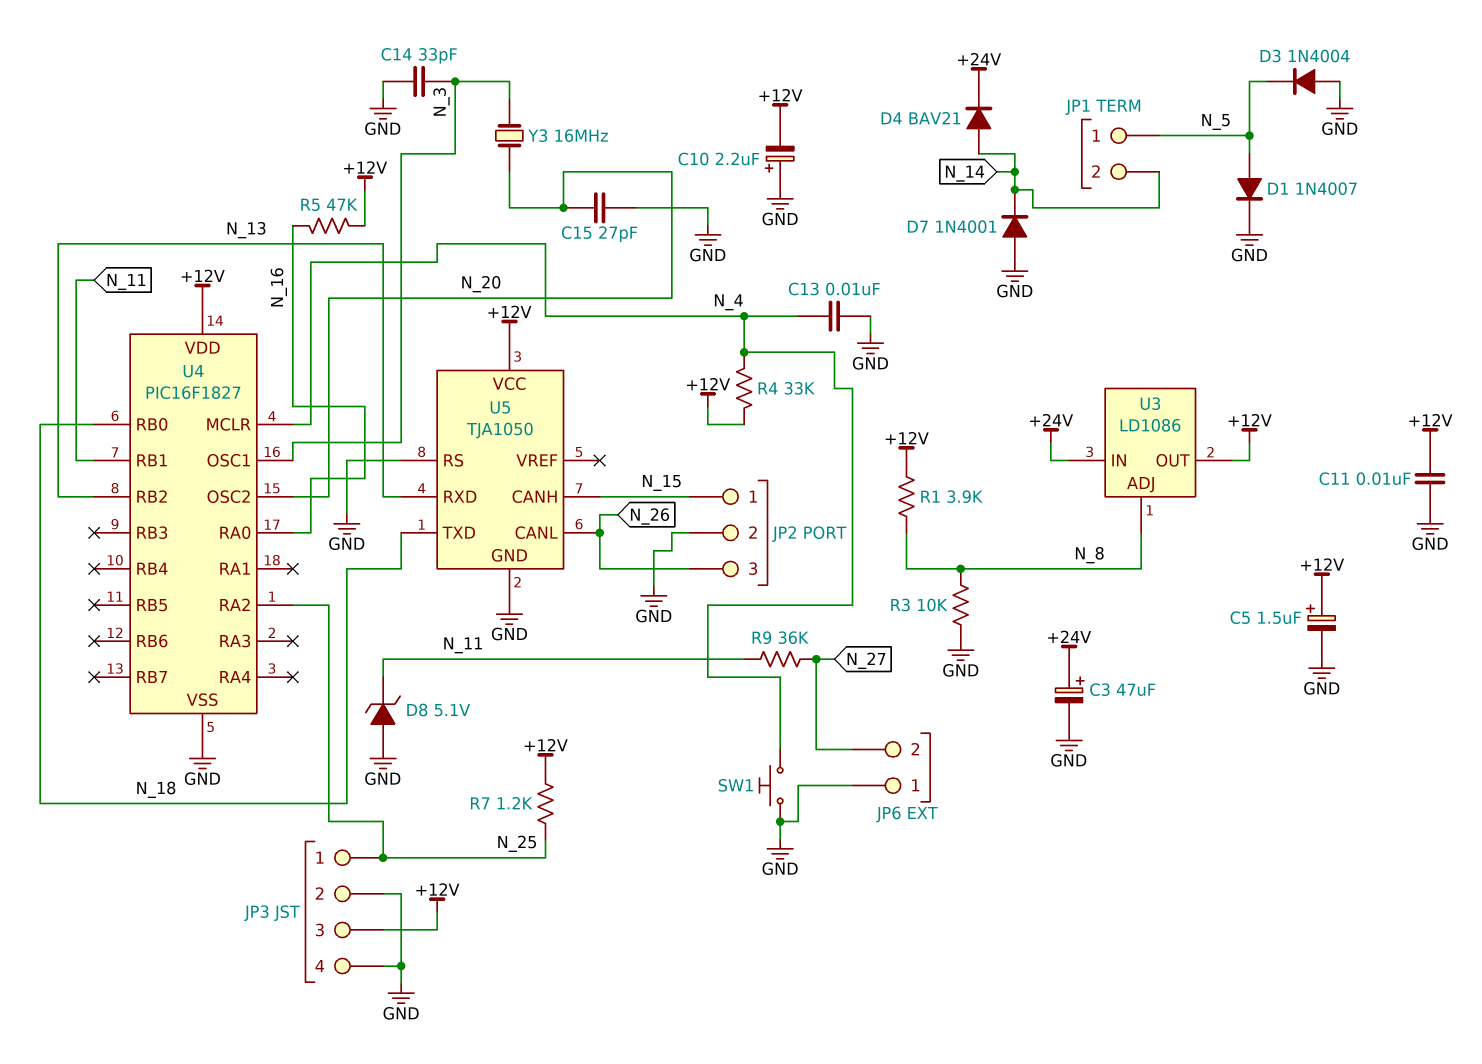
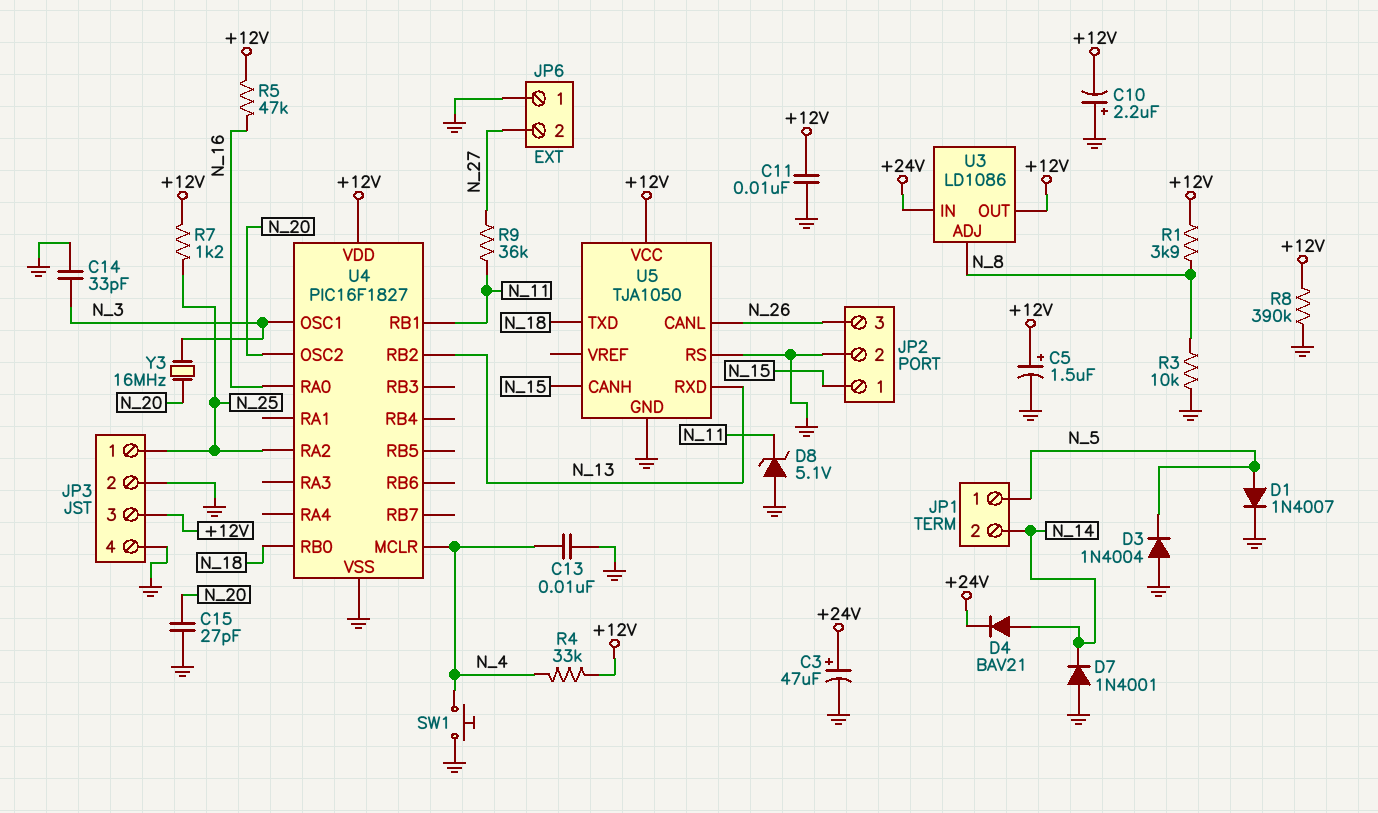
R8: none -> 390k (+12V, GND)

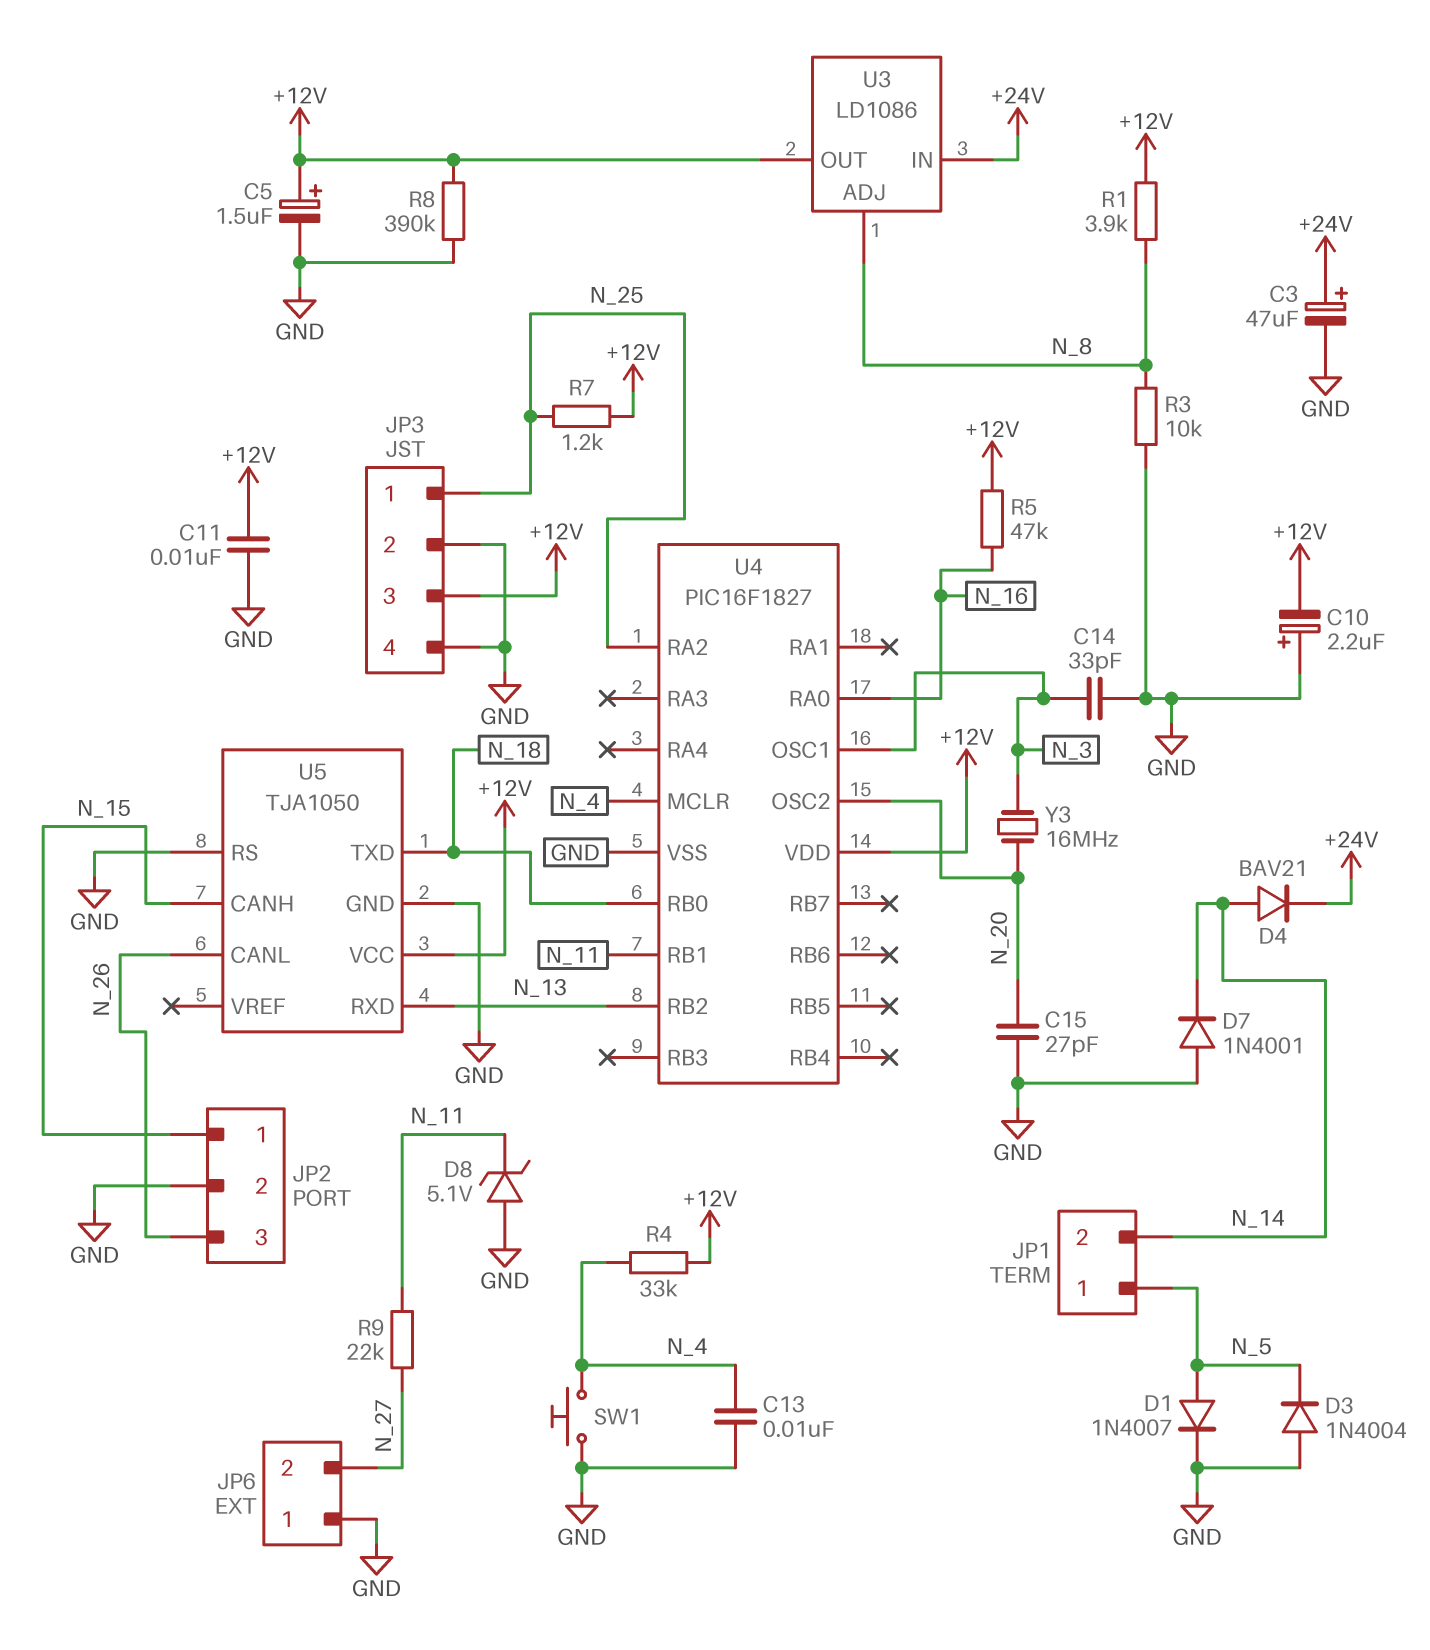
R9: 36k (N_11, N_27) -> 22k (N_11, N_27)

